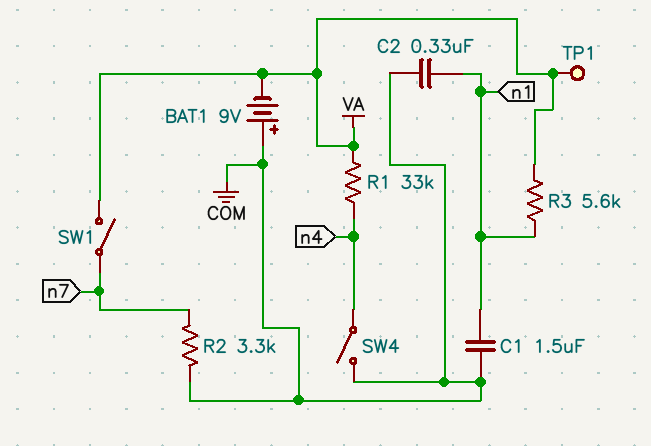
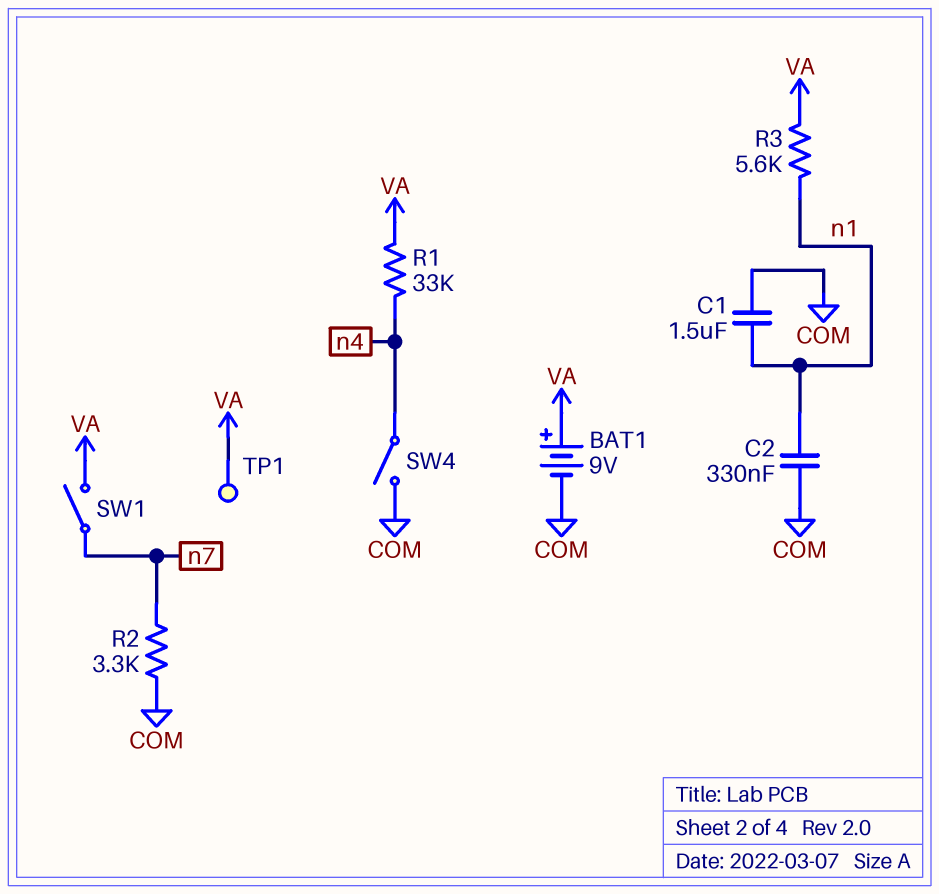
BAT1: 9V (plus COM, minus VA) -> 9V (plus VA, minus COM)

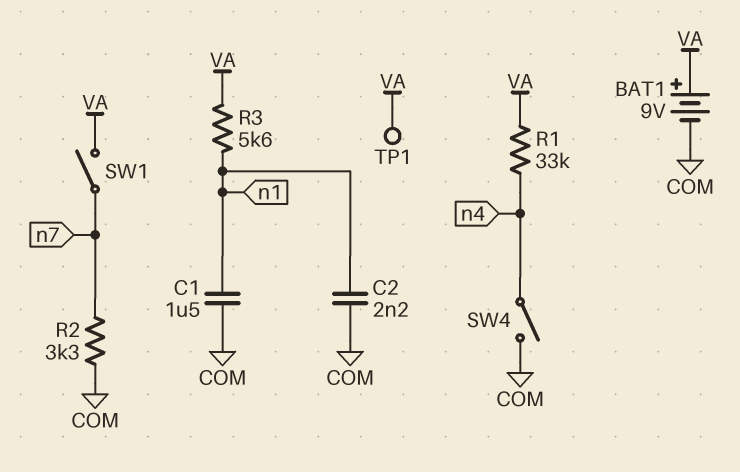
C2: 330nF (COM, n1) -> 2.2nF (COM, n1)

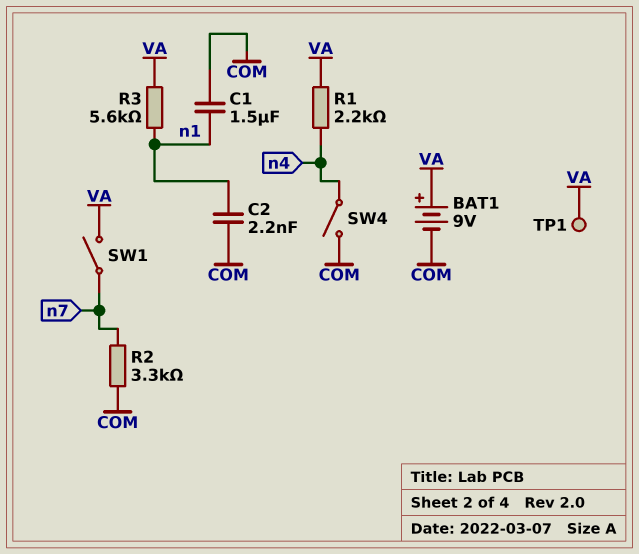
R1: 33k (VA, n4) -> 2.2k (VA, n4)

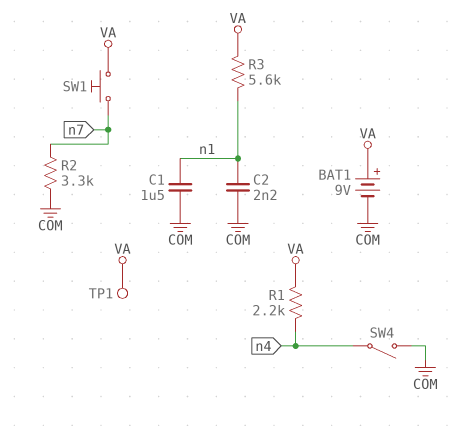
SW1: switch (VA, n7) -> button (VA, n7)

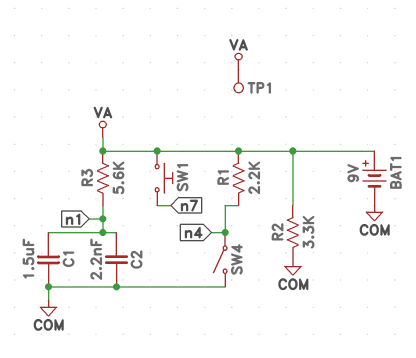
R2: 3.3k (COM, n7) -> 3.3k (COM, VA)

